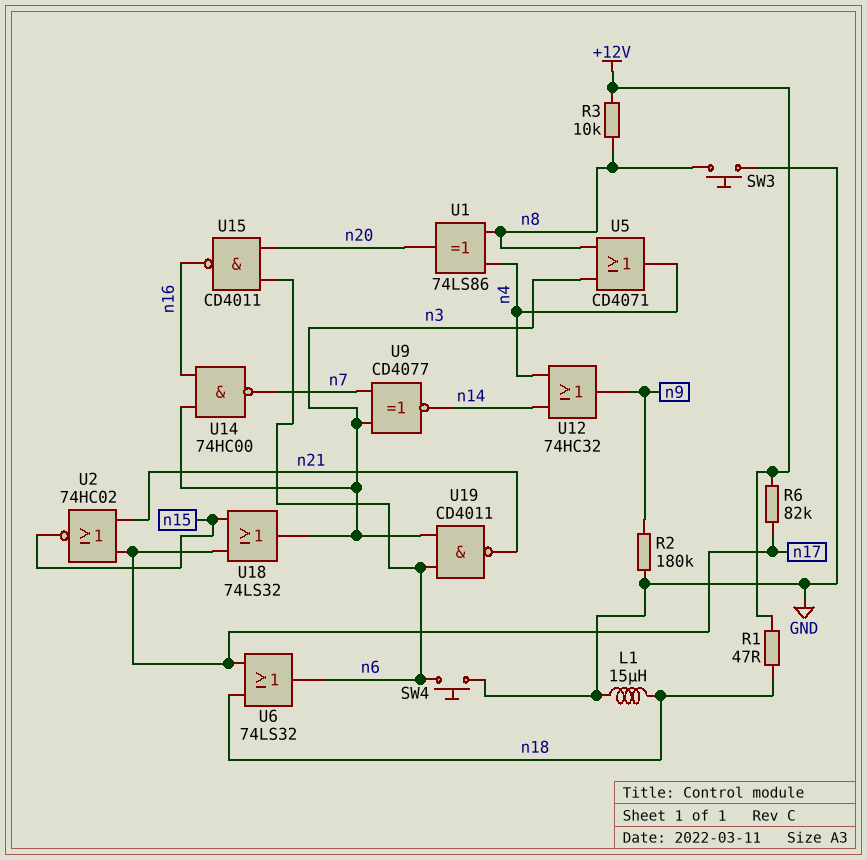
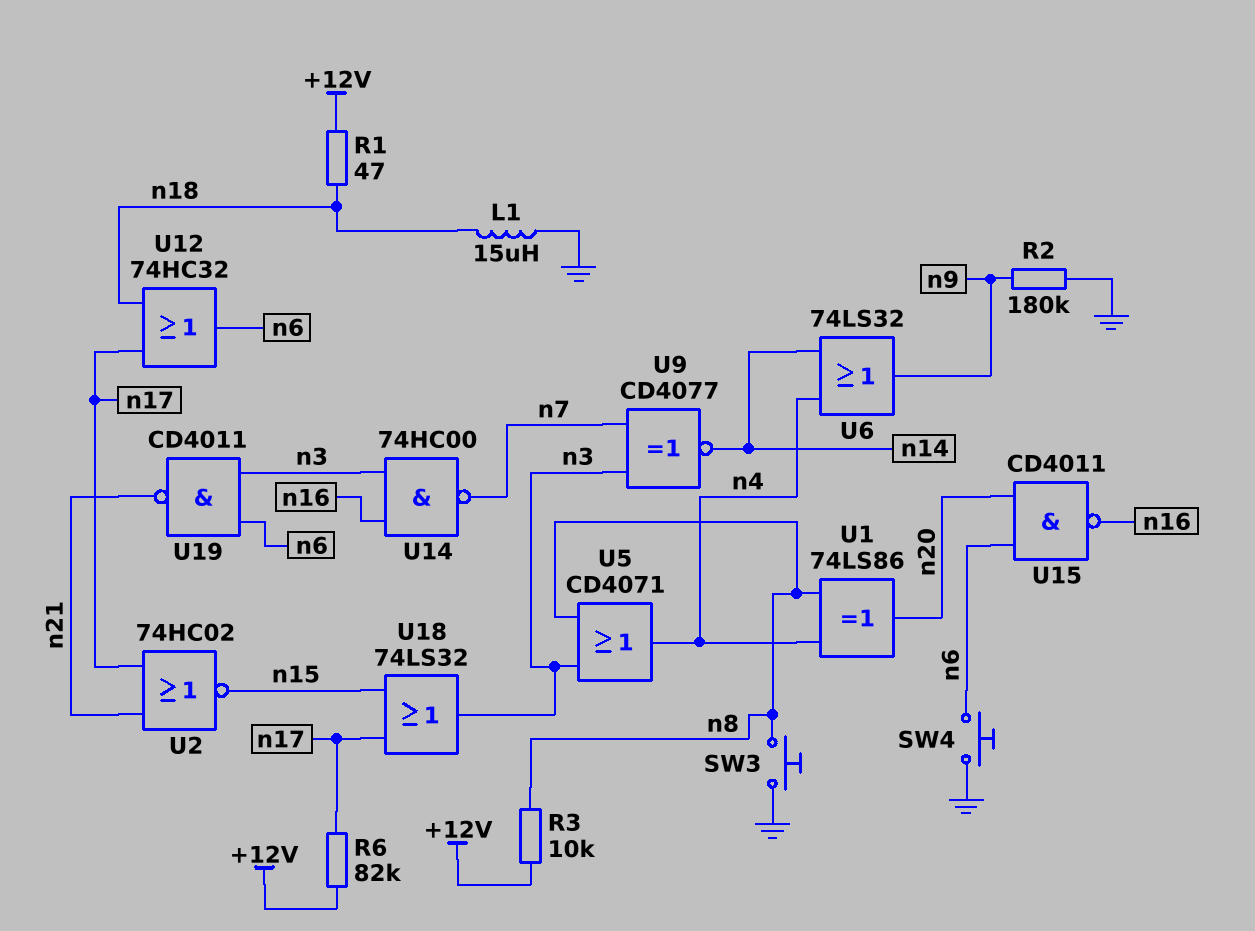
U6: OR 74LS32 (in n17, in n18, out n6) -> OR 74LS32 (in n4, in n14, out n9)
U12: OR 74HC32 (in n4, in n14, out n9) -> OR 74HC32 (in n17, in n18, out n6)

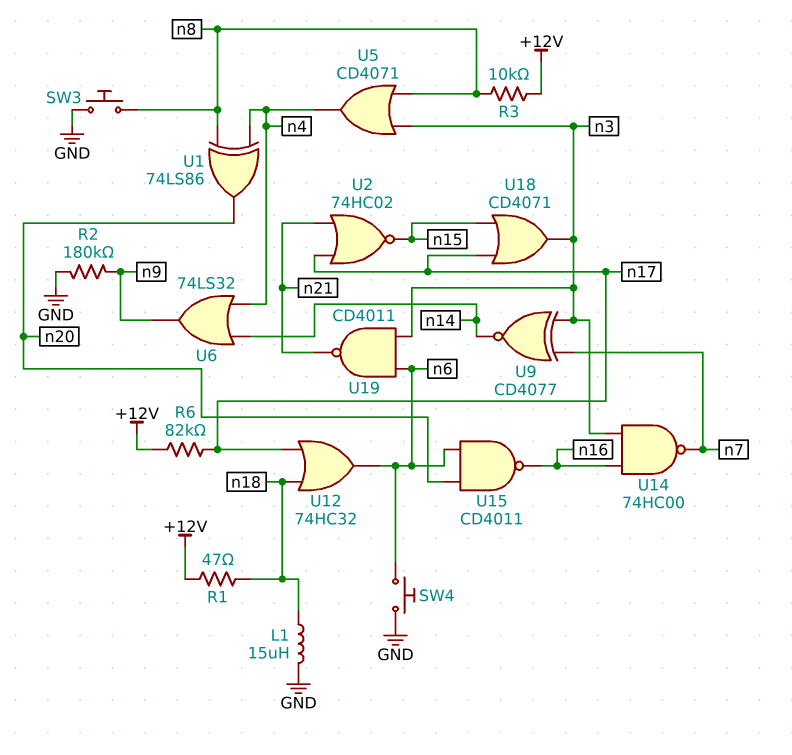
U18: OR 74LS32 (in n15, in n17, out n3) -> OR CD4071 (in n15, in n17, out n3)

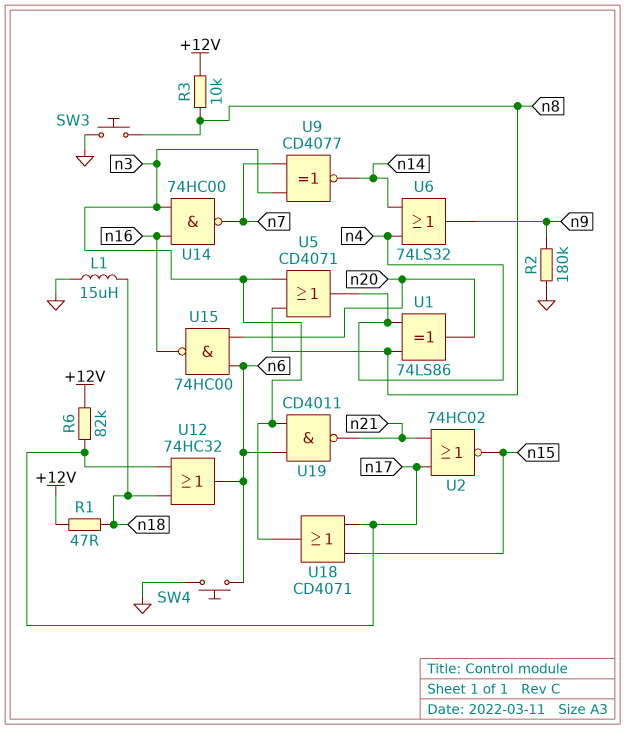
U15: NAND CD4011 (in n6, in n20, out n16) -> NAND 74HC00 (in n6, in n20, out n16)

